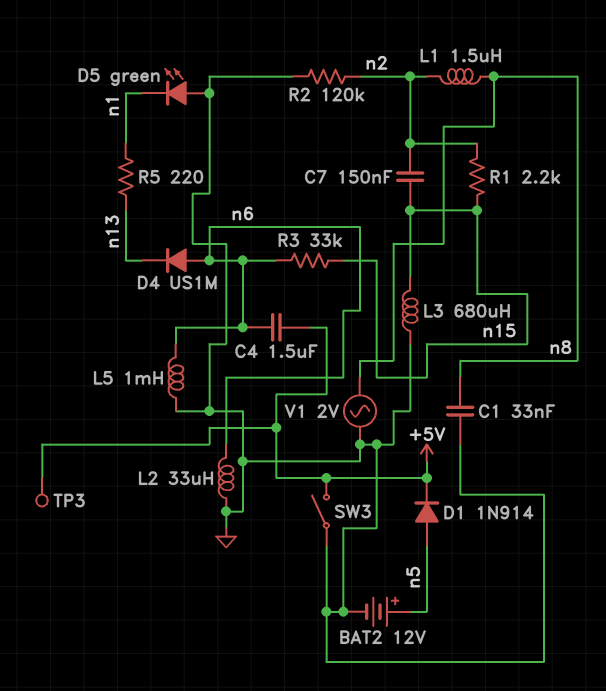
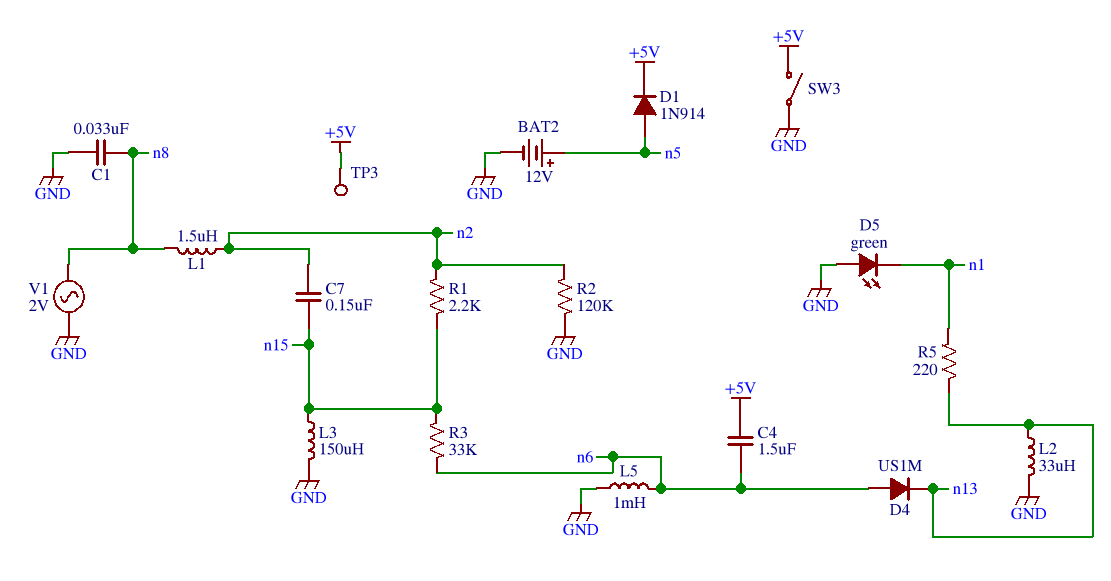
L2: 33uH (GND, n6) -> 33uH (GND, n13)
L3: 680uH (GND, n15) -> 150uH (GND, n15)

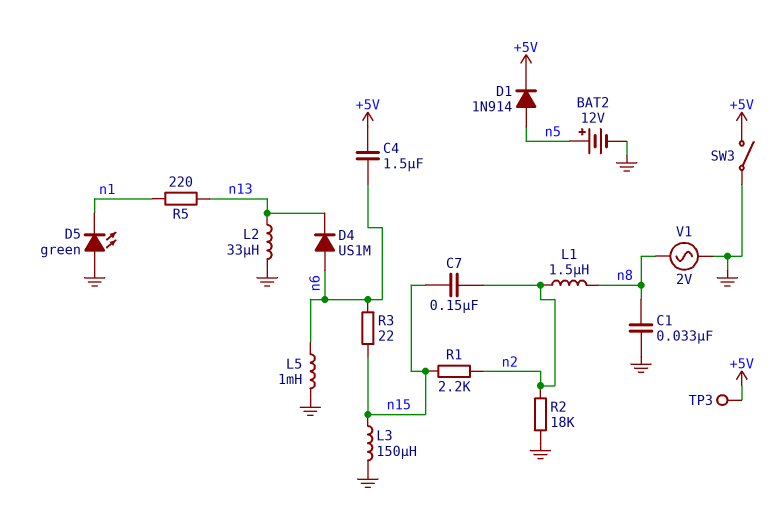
R2: 120k (GND, n2) -> 18k (GND, n2)
R3: 33k (n6, n15) -> 22 (n6, n15)

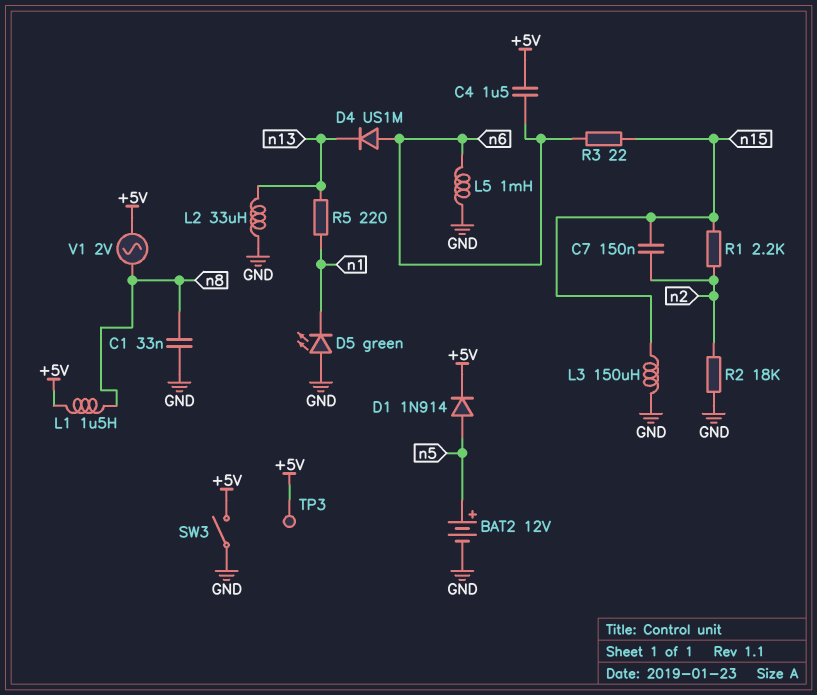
L1: 1.5uH (n2, n8) -> 1.5uH (+5V, n8)
V1: AC 2V (GND, n8) -> AC 2V (+5V, n8)

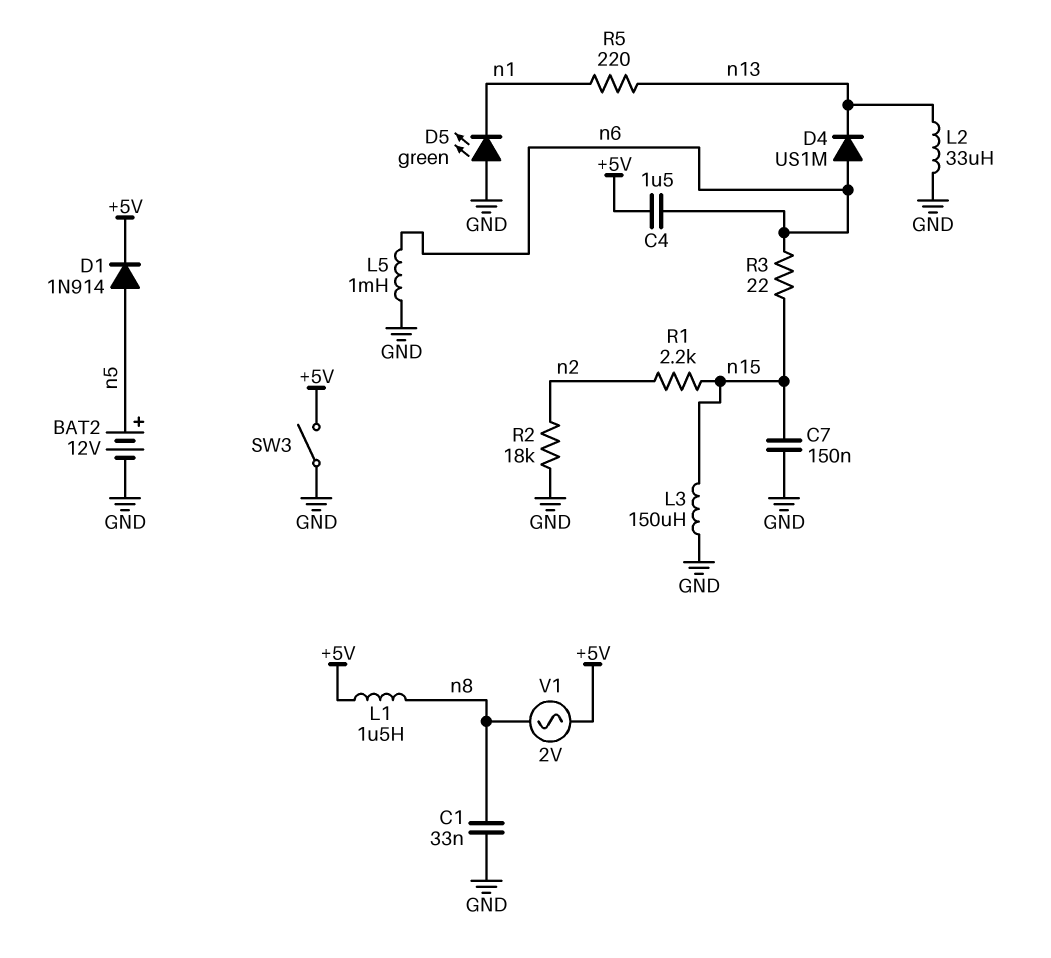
C7: 150nF (n2, n15) -> 150nF (GND, n15)
TP3: test point (+5V) -> none

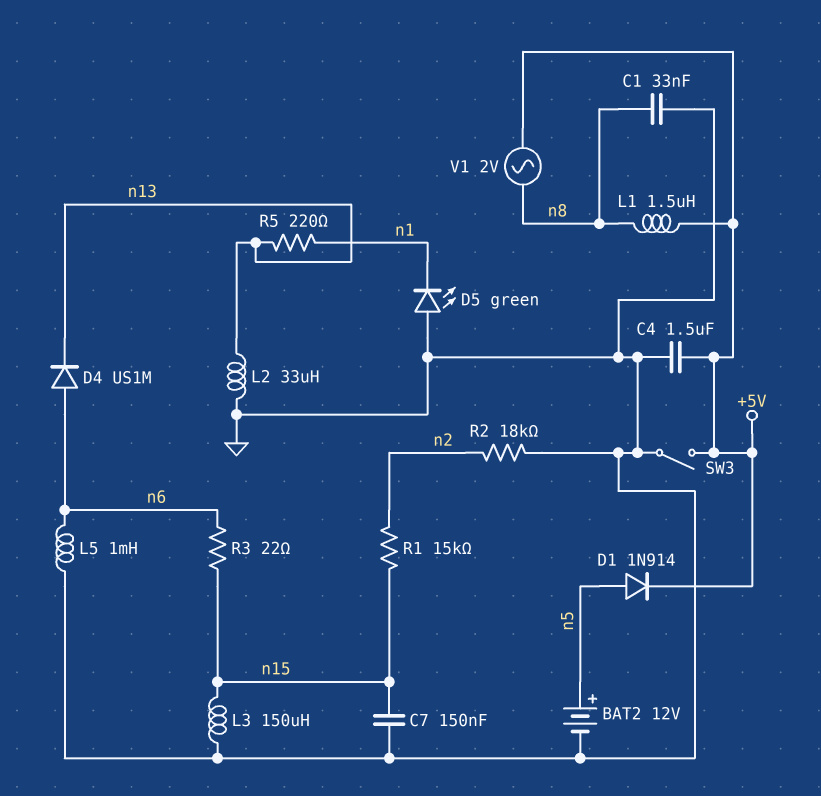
C4: 1.5uF (+5V, n6) -> 1.5uF (+5V, GND)
R1: 2.2k (n2, n15) -> 15k (n2, n15)

